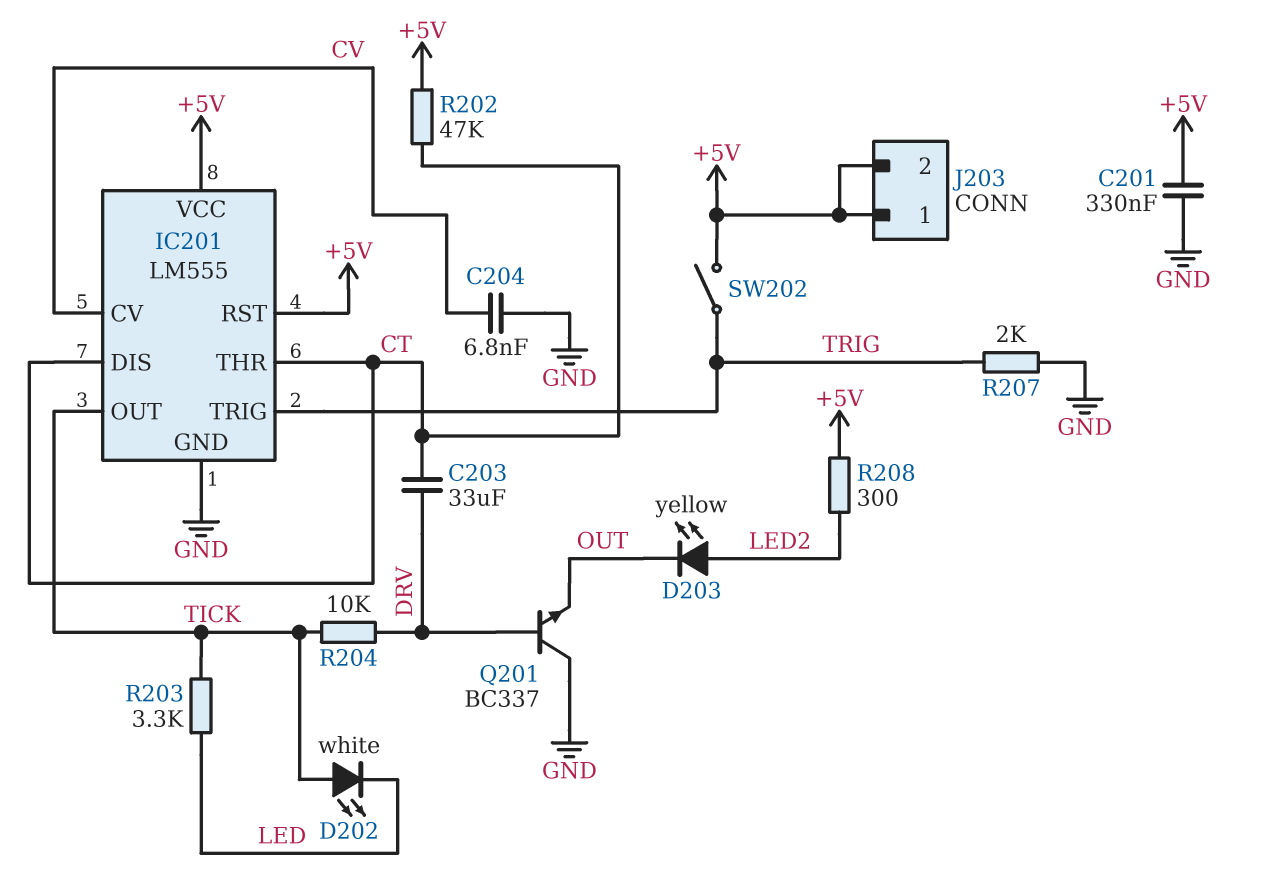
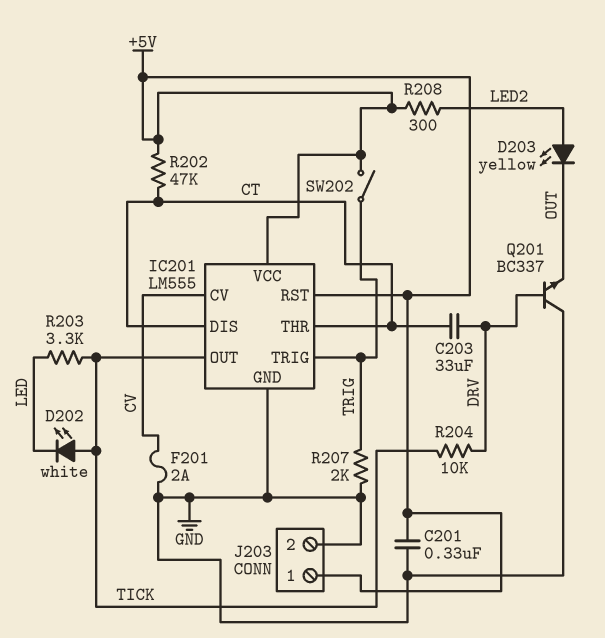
C204: 6.8nF (CV, GND) -> none
F201: none -> 2A (CV, GND)
J203 pin 2: +5V -> GND

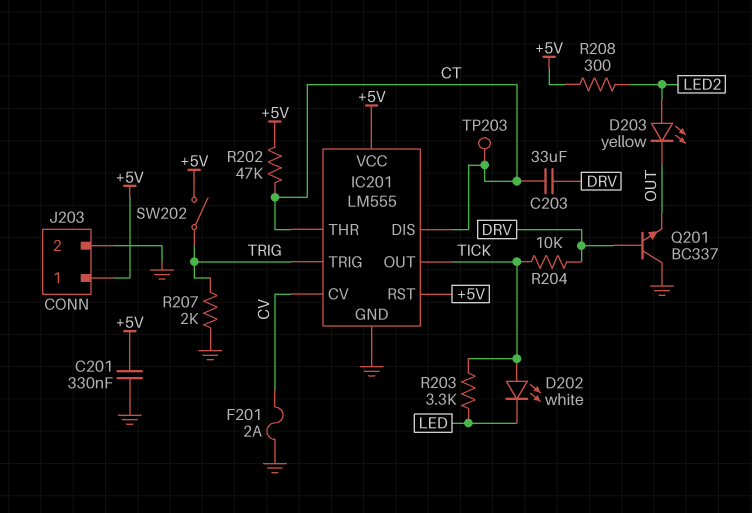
TP203: none -> test point (CT)

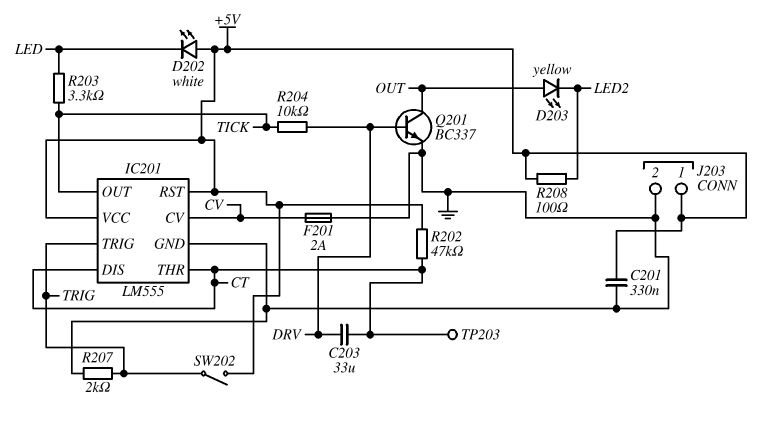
D202: LED white (A TICK, K LED) -> LED white (A +5V, K LED)
D203: LED yellow (A LED2, K OUT) -> LED yellow (A OUT, K LED2)
Q201: NPN BC337 (B DRV, C GND, E OUT) -> NPN BC337 (B DRV, C OUT, E GND)
R208: 300 (+5V, LED2) -> 100 (+5V, LED2)

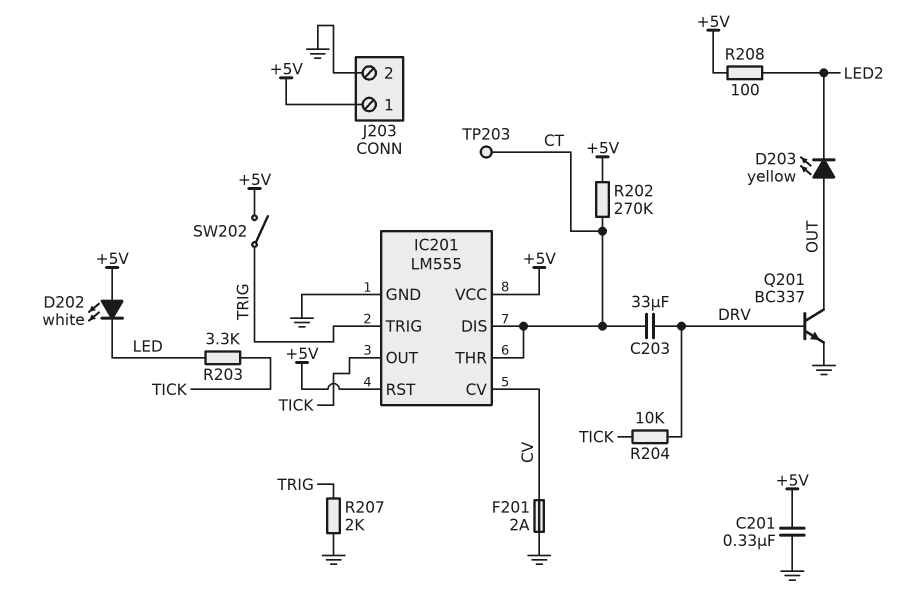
R202: 47k (+5V, CT) -> 270k (+5V, CT)

